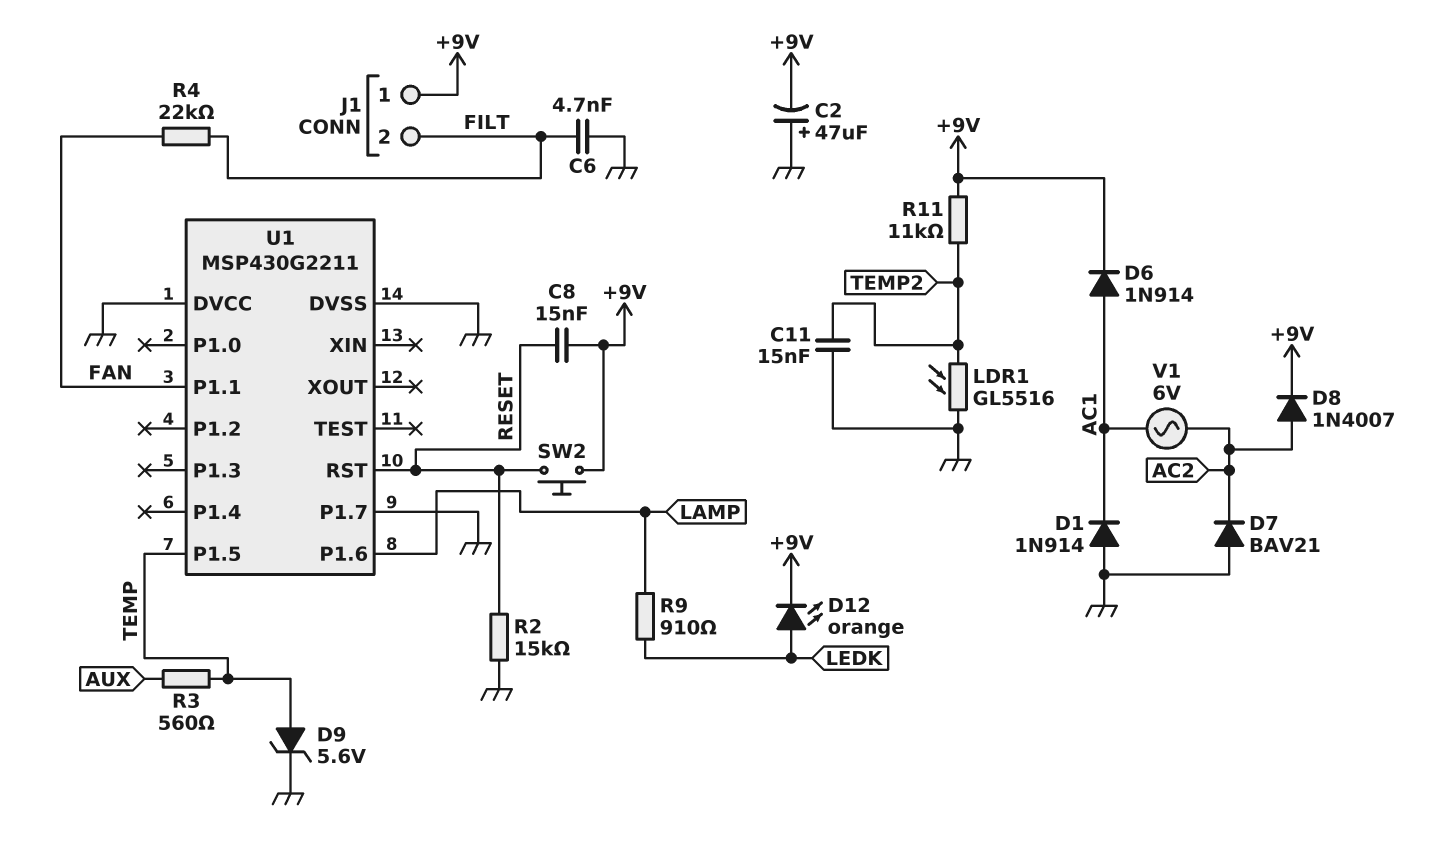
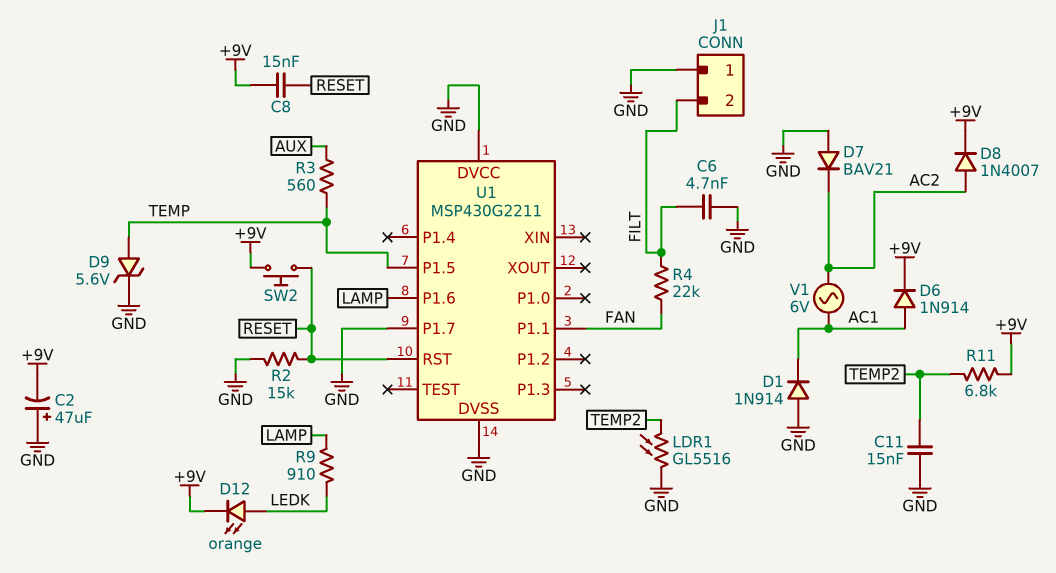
J1 pin 1: +9V -> GND
R11: 11k (+9V, TEMP2) -> 6.8k (+9V, TEMP2)

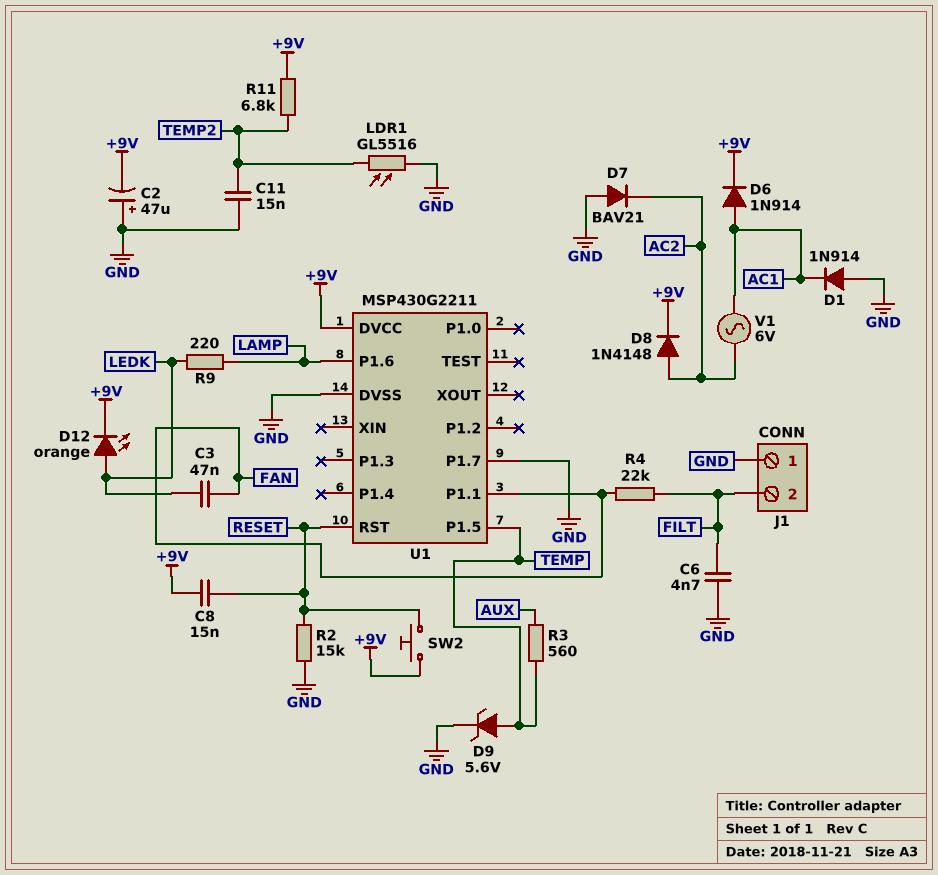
C3: none -> 47nF (FAN, LEDK)
D8: diode 1N4007 (A AC2, K +9V) -> diode 1N4148 (A AC2, K +9V)
R9: 910 (LAMP, LEDK) -> 220 (LAMP, LEDK)
U1 pin DVCC: GND -> +9V

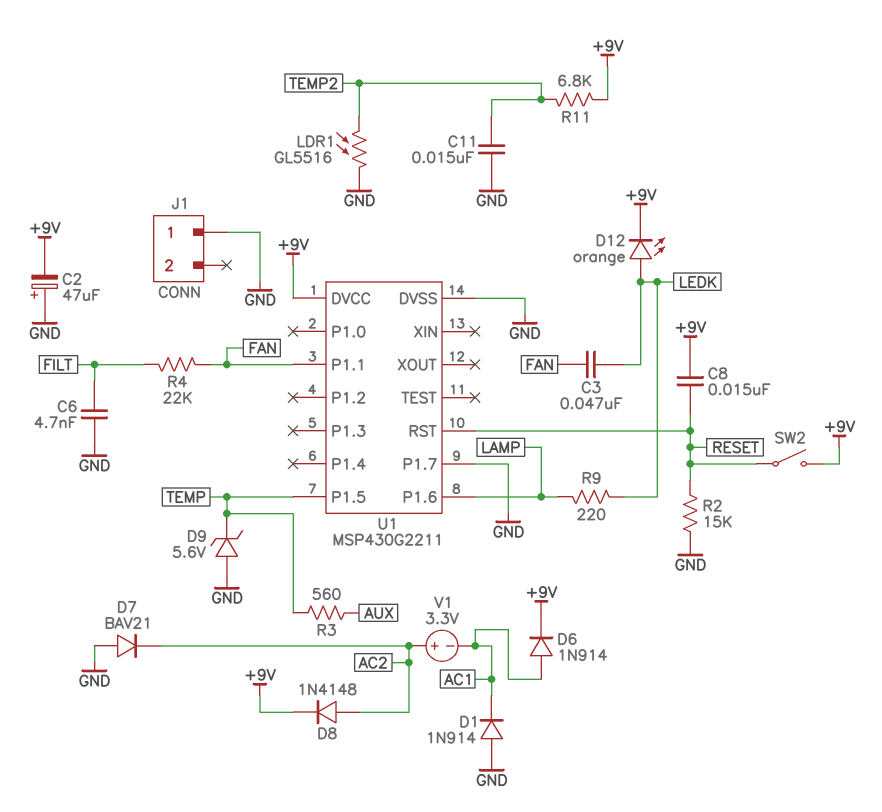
D9: zener 5.6V (A TEMP, K GND) -> zener 5.6V (A GND, K TEMP)
J1 pin 2: FILT -> none
SW2: button (+9V, RESET) -> switch (+9V, RESET)
V1: AC 6V (AC1, AC2) -> 3.3V (plus AC2, minus AC1)

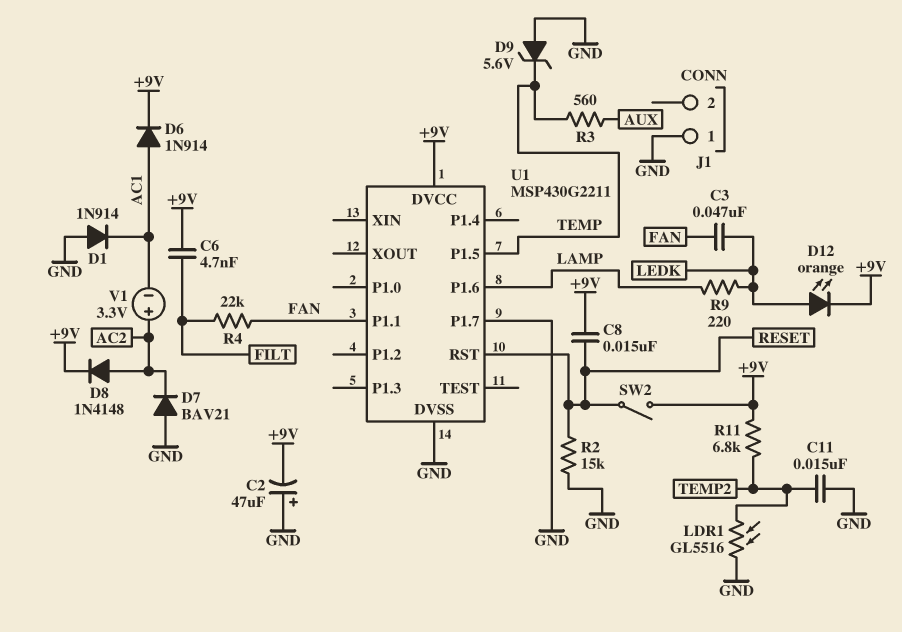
C6: 4.7nF (FILT, GND) -> 4.7nF (+9V, FILT)

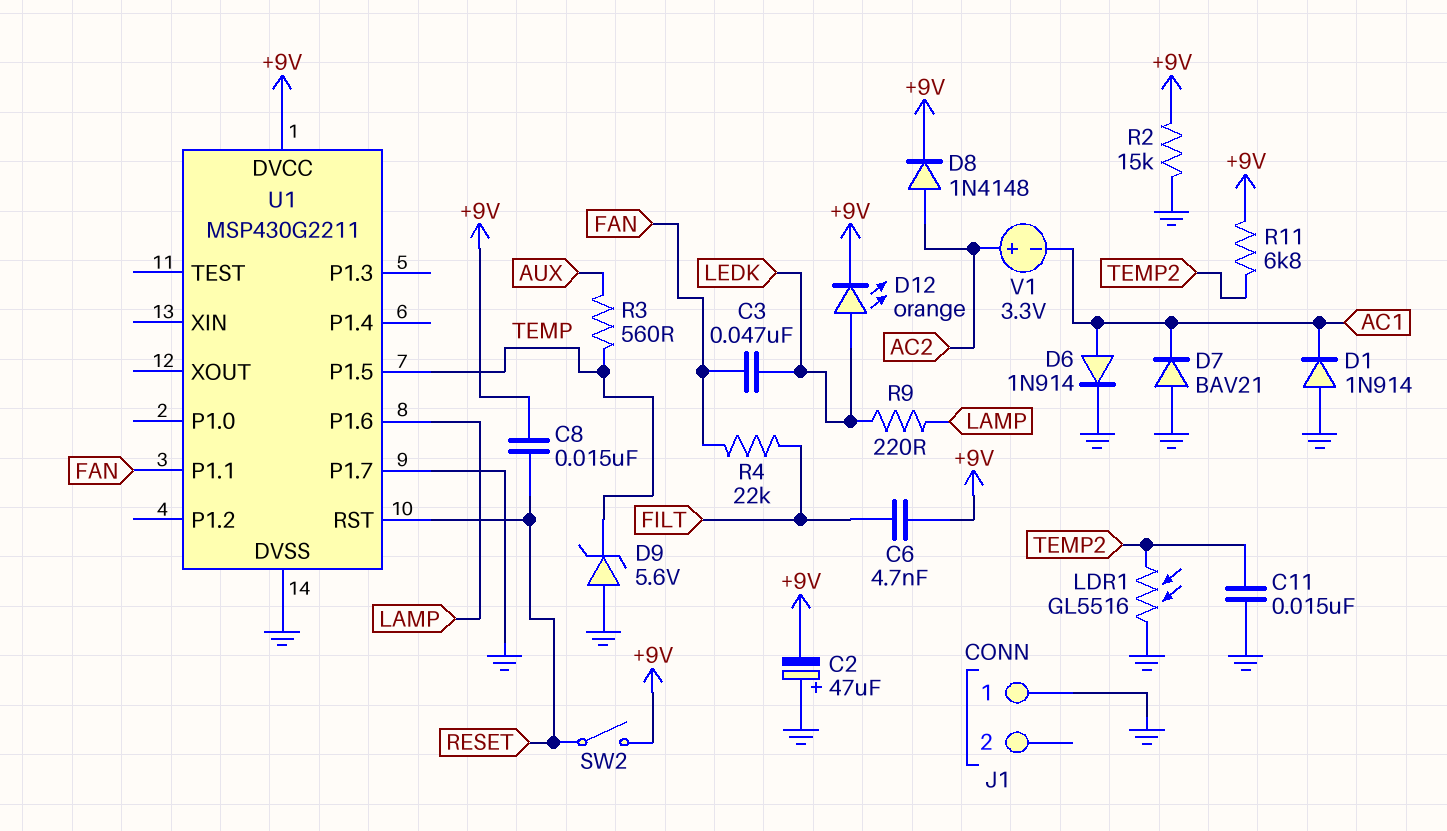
D6: diode 1N914 (A AC1, K +9V) -> diode 1N914 (A AC1, K GND)
D7: diode BAV21 (A GND, K AC2) -> diode BAV21 (A GND, K AC1)
R2: 15k (GND, RESET) -> 15k (+9V, GND)

